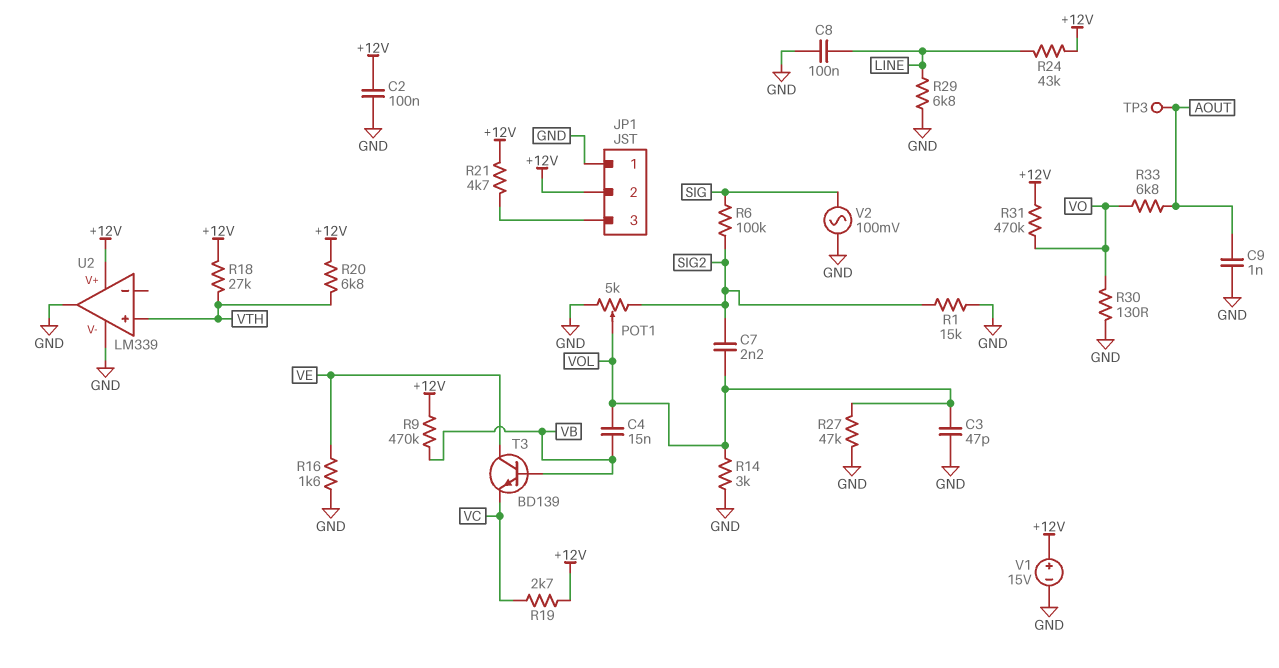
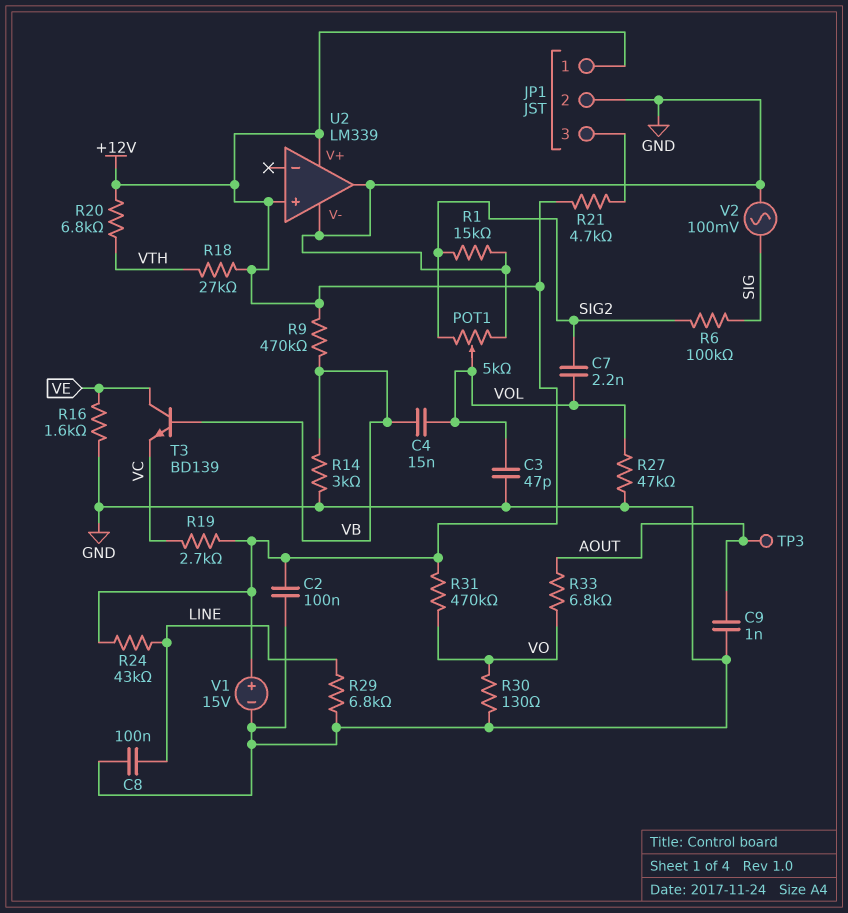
JP1 pin 1: GND -> +12V
JP1 pin 2: +12V -> GND
R14: 3k (GND, VOL) -> 3k (GND, VB)
U2 pin in+: VTH -> +12V

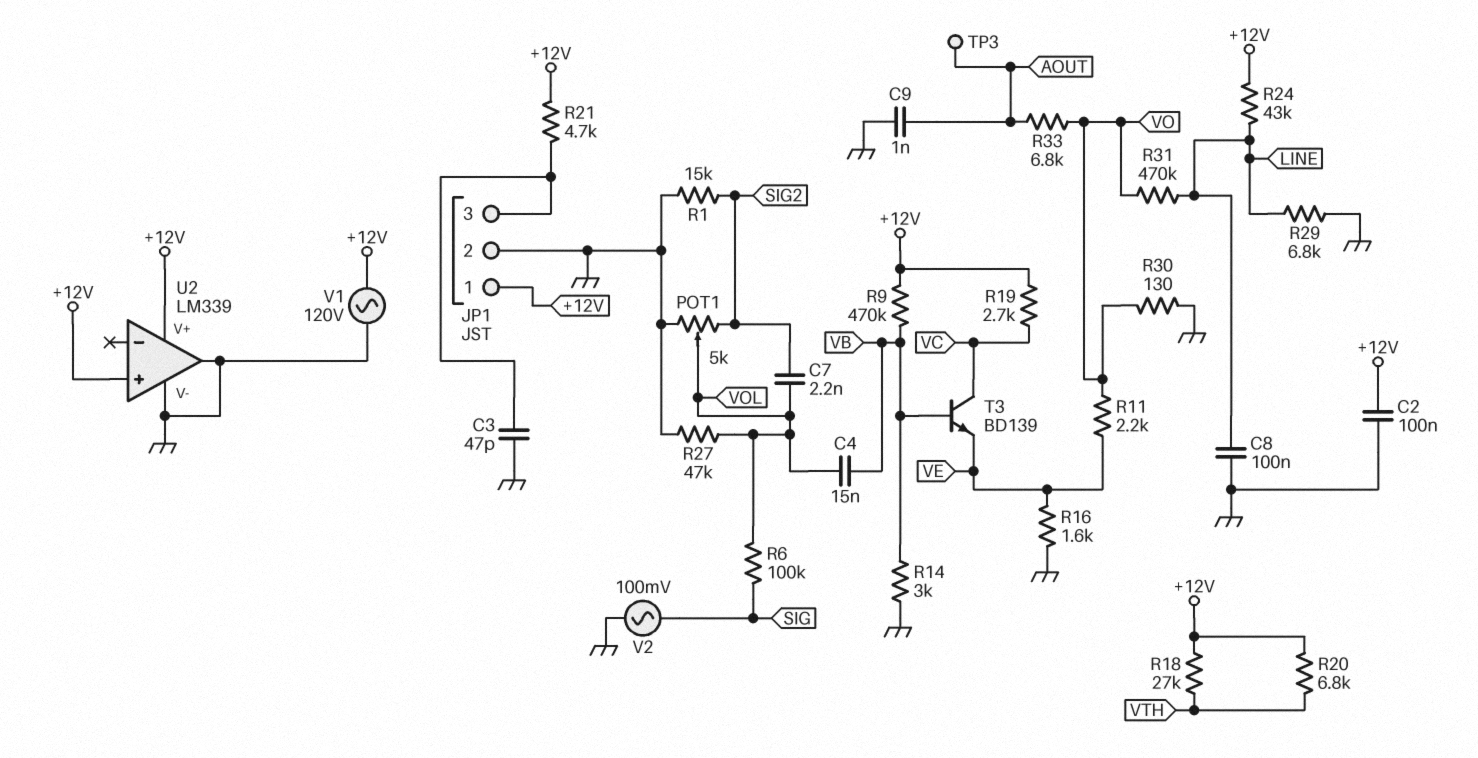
C3: 47pF (GND, VOL) -> 47pF (GND, JP1/3)
R6: 100k (SIG, SIG2) -> 100k (SIG, VOL)
R11: none -> 2.2k (VE, VO)
R31: 470k (+12V, VO) -> 470k (LINE, VO)
T3: NPN BD139 (B VB, C VE, E VC) -> NPN BD139 (B VB, C VC, E VE)
V1: 15V (plus +12V, minus GND) -> AC 120V (+12V, GND)

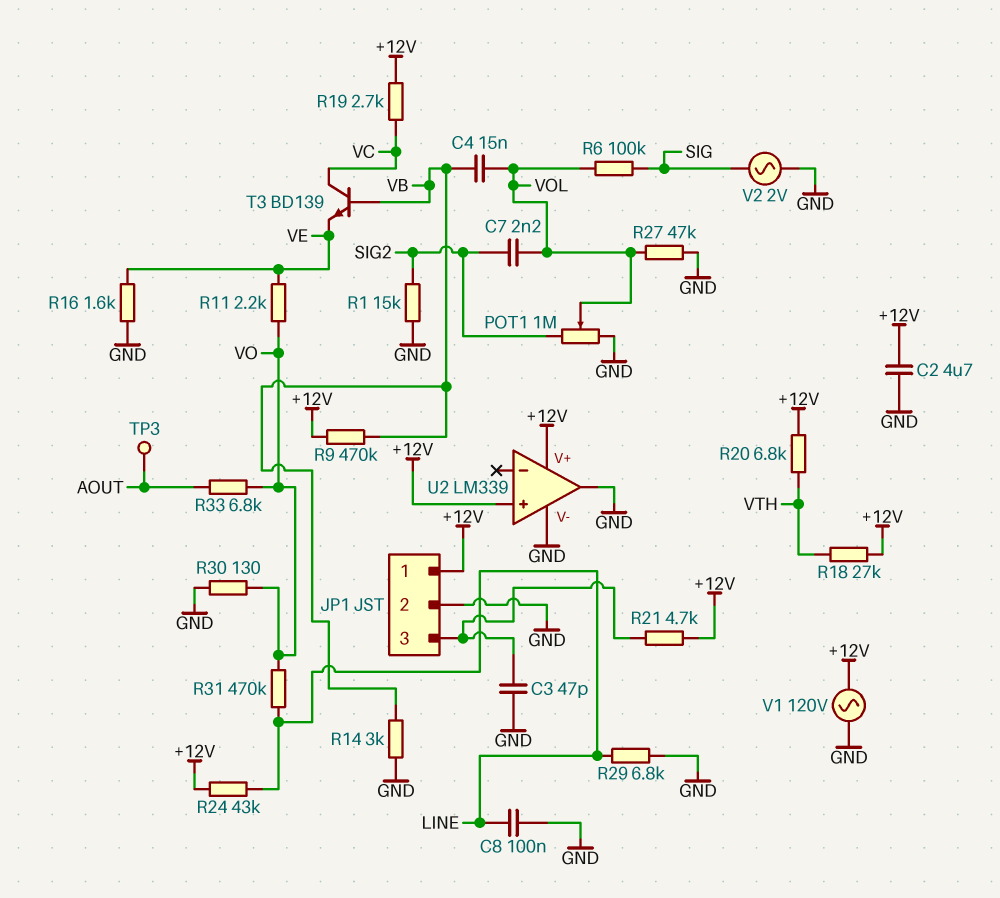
C2: 100nF (+12V, GND) -> 4.7uF (+12V, GND)
C9: 1nF (AOUT, GND) -> none
POT1: 5k (GND, SIG2, wiper VOL) -> 1M (GND, SIG2, wiper VOL)
V2: AC 100mV (GND, SIG) -> AC 2V (GND, SIG)

